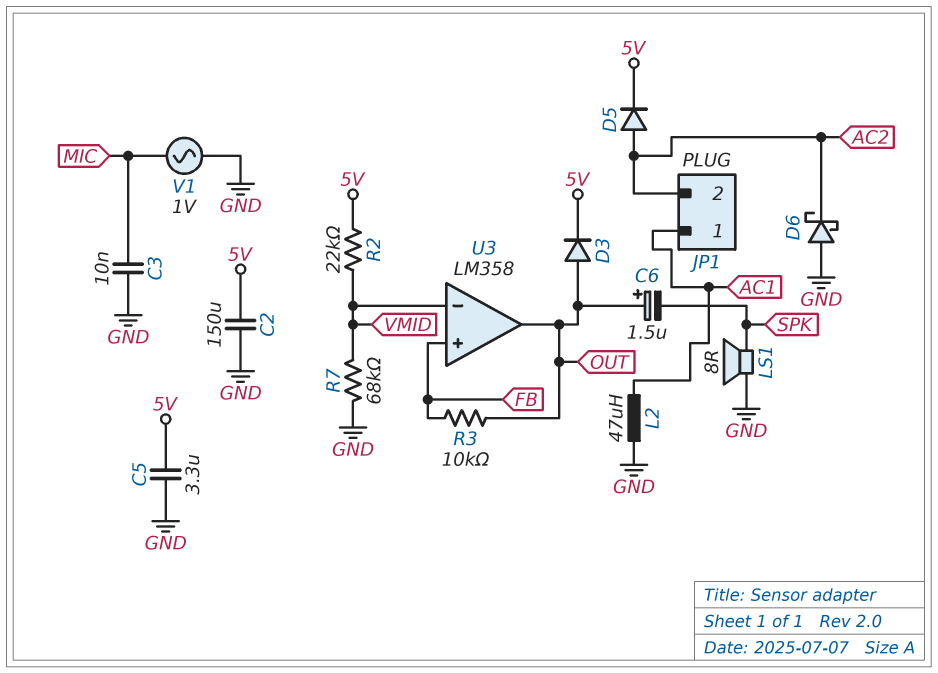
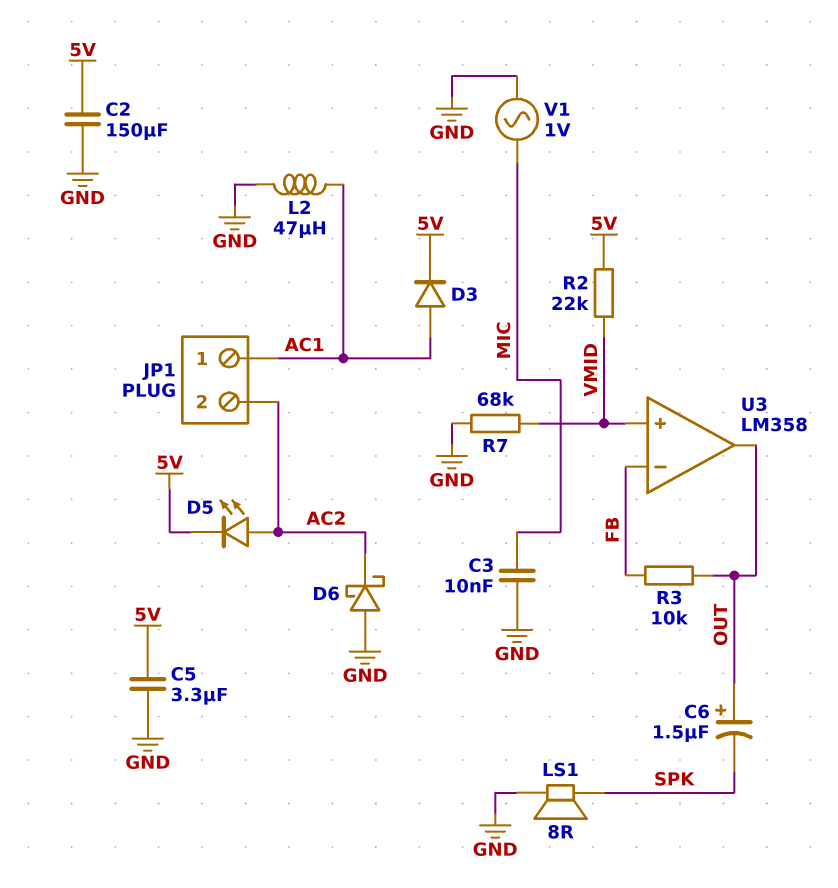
D3: diode (A OUT, K 5V) -> diode (A AC1, K 5V)
D5: diode (A AC2, K 5V) -> LED (A AC2, K 5V)
U3 pin in+: FB -> VMID
U3 pin in-: VMID -> FB

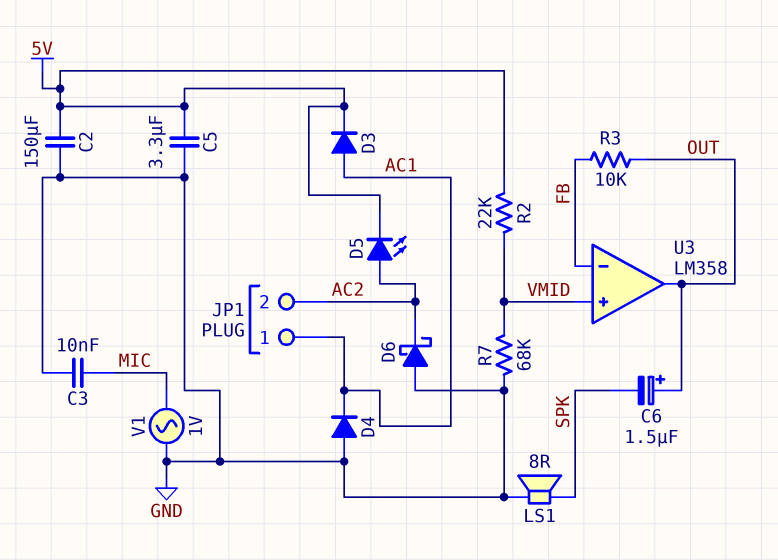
D4: none -> diode (A GND, K AC1)
L2: 47uH (AC1, GND) -> none

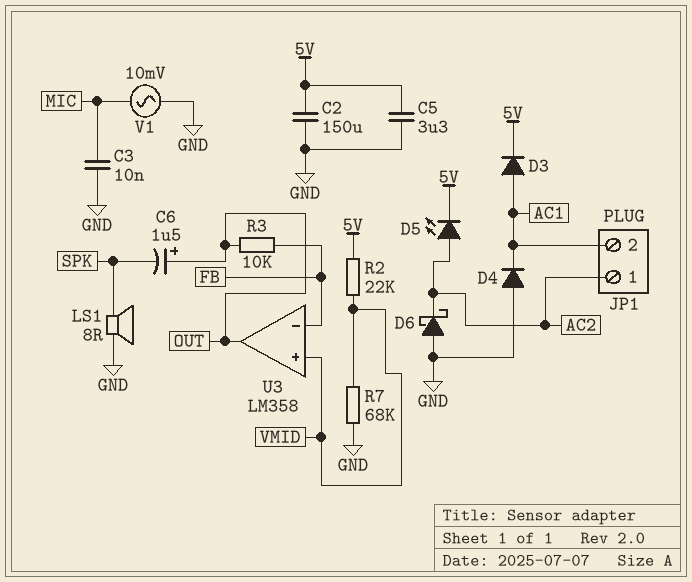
JP1 pin 1: AC1 -> AC2
JP1 pin 2: AC2 -> AC1
V1: AC 1V (GND, MIC) -> AC 10mV (GND, MIC)

